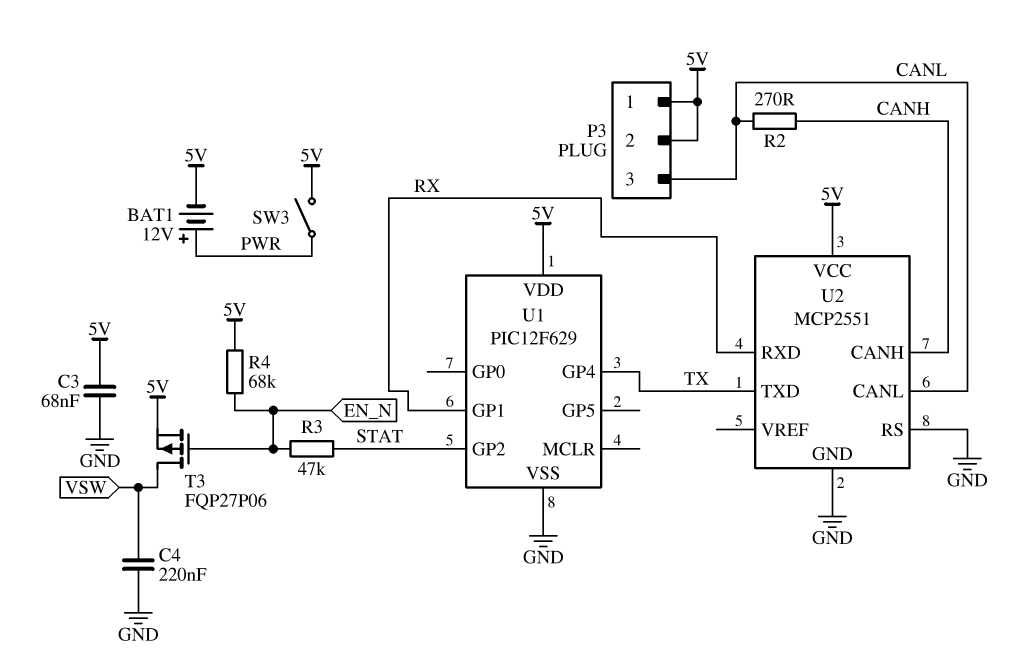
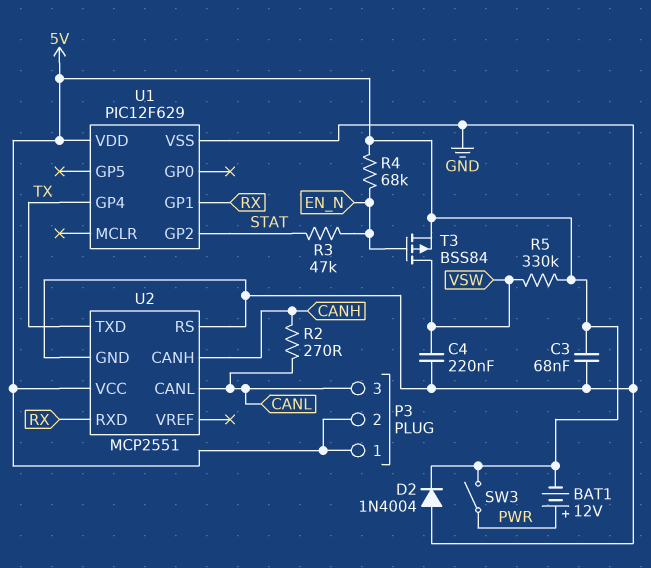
D2: none -> diode 1N4004 (A GND, K 5V)
R5: none -> 330k (5V, VSW)
T3: PMOS FQP27P06 (G EN_N, D VSW, S 5V) -> PMOS BSS84 (G EN_N, D VSW, S 5V)

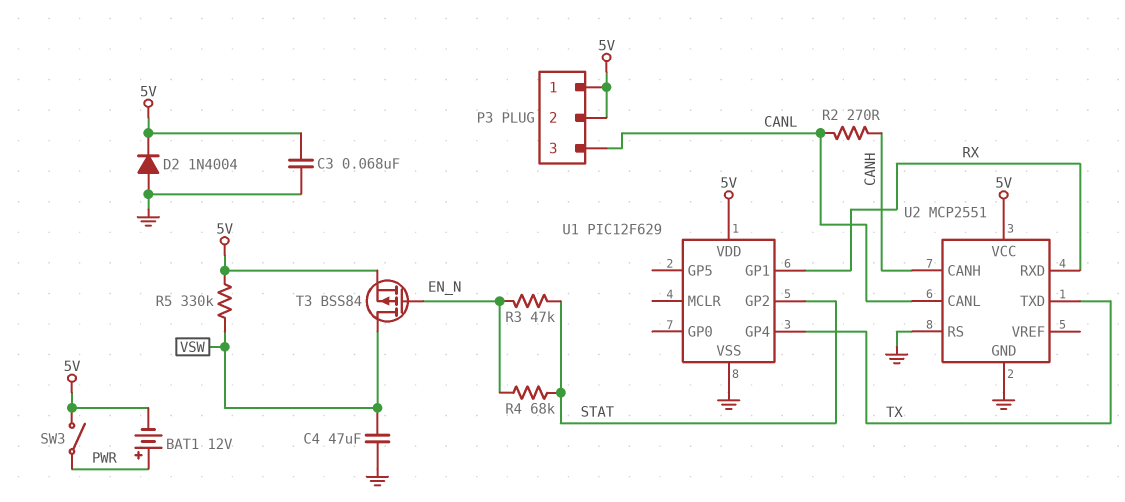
C4: 220nF (GND, VSW) -> 47uF (GND, VSW)
R4: 68k (5V, EN_N) -> 68k (EN_N, STAT)

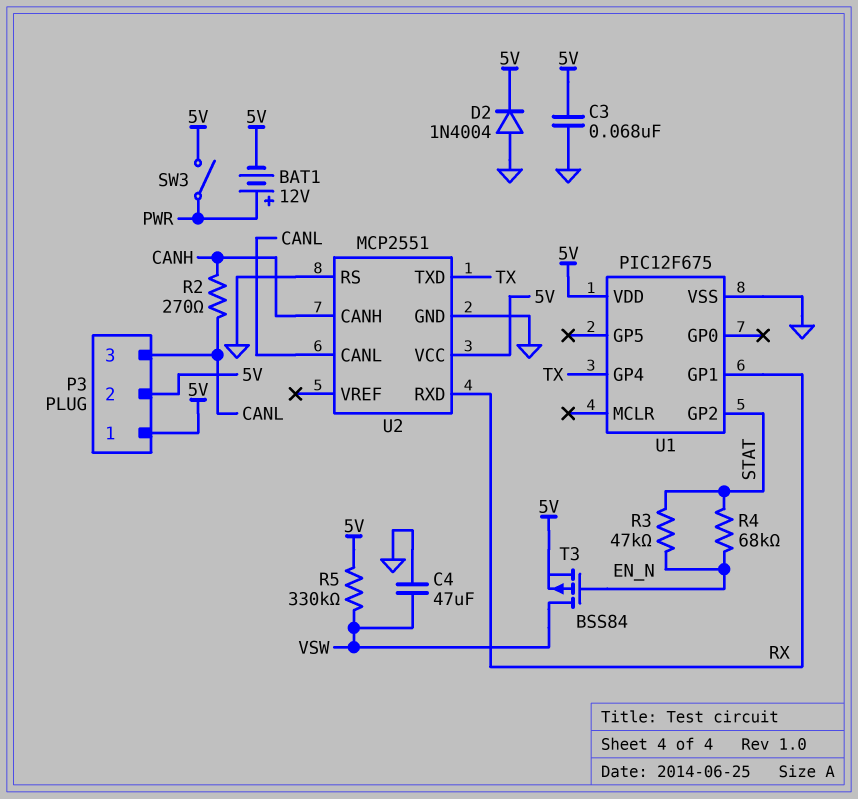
U1: PIC12F629 -> PIC12F675

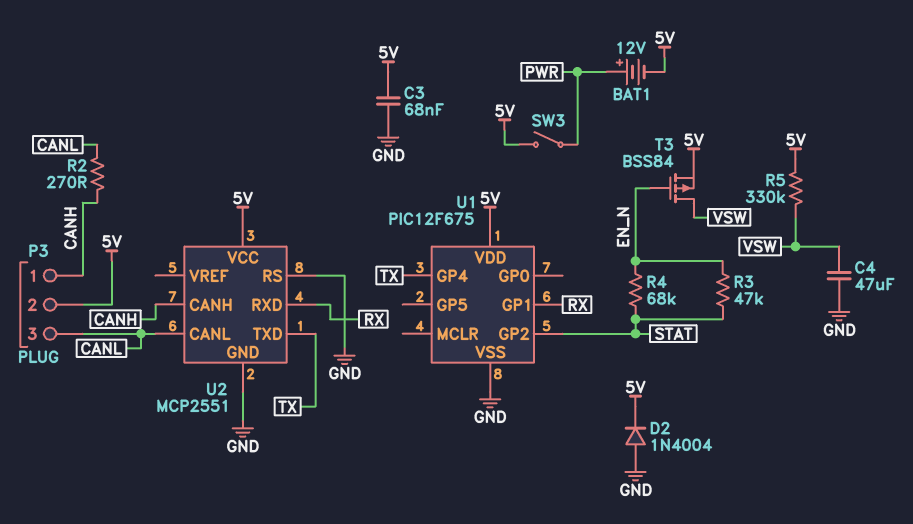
P3 pin 1: 5V -> CANH

